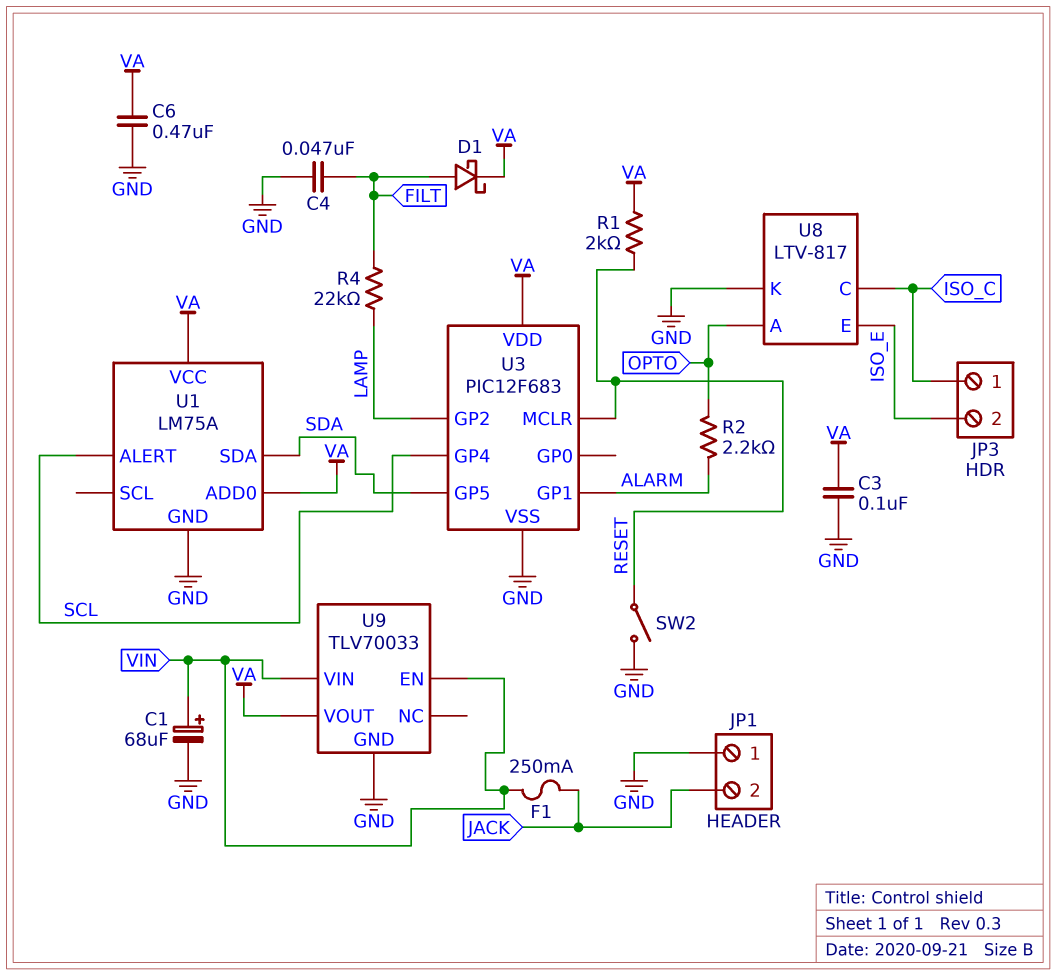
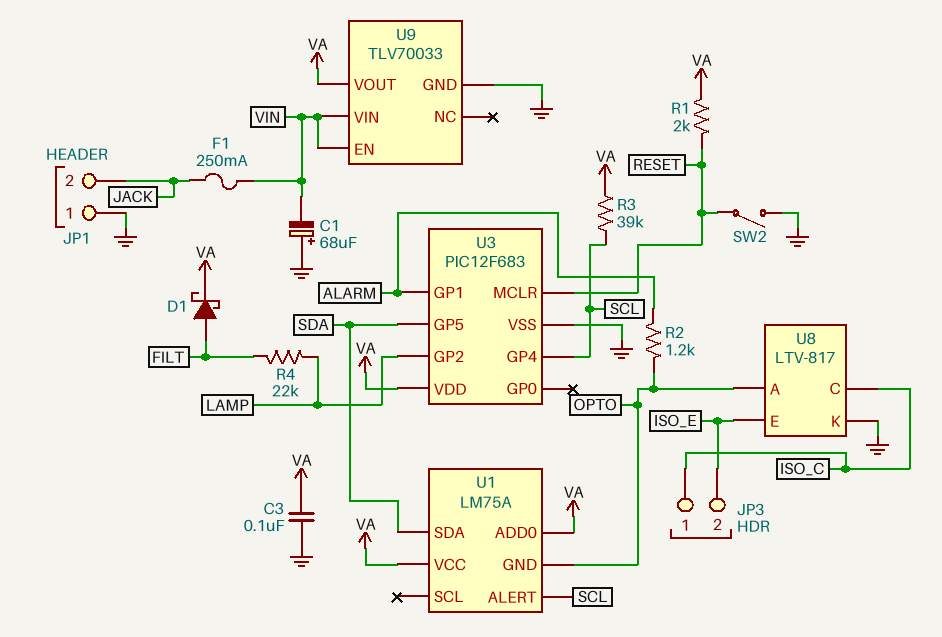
C1: 68uF (plus VIN, minus GND) -> 68uF (plus GND, minus VIN)
C4: 47nF (FILT, GND) -> none
C6: 470nF (GND, VA) -> none
R2: 2.2k (ALARM, OPTO) -> 1.2k (ALARM, OPTO)
R3: none -> 39k (SCL, VA)
U1 pin GND: GND -> OPTO

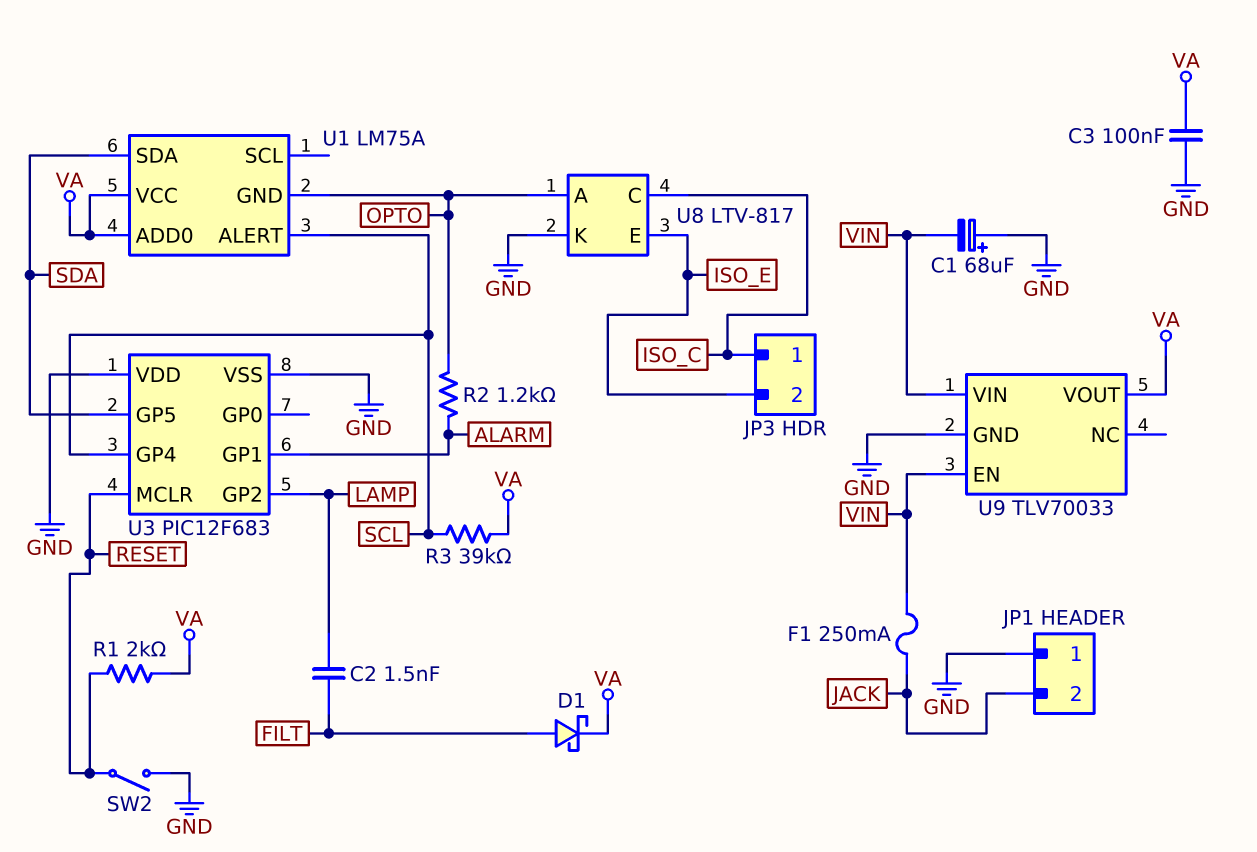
C2: none -> 1.5nF (FILT, LAMP)
R4: 22k (FILT, LAMP) -> none
U3 pin VDD: VA -> GND

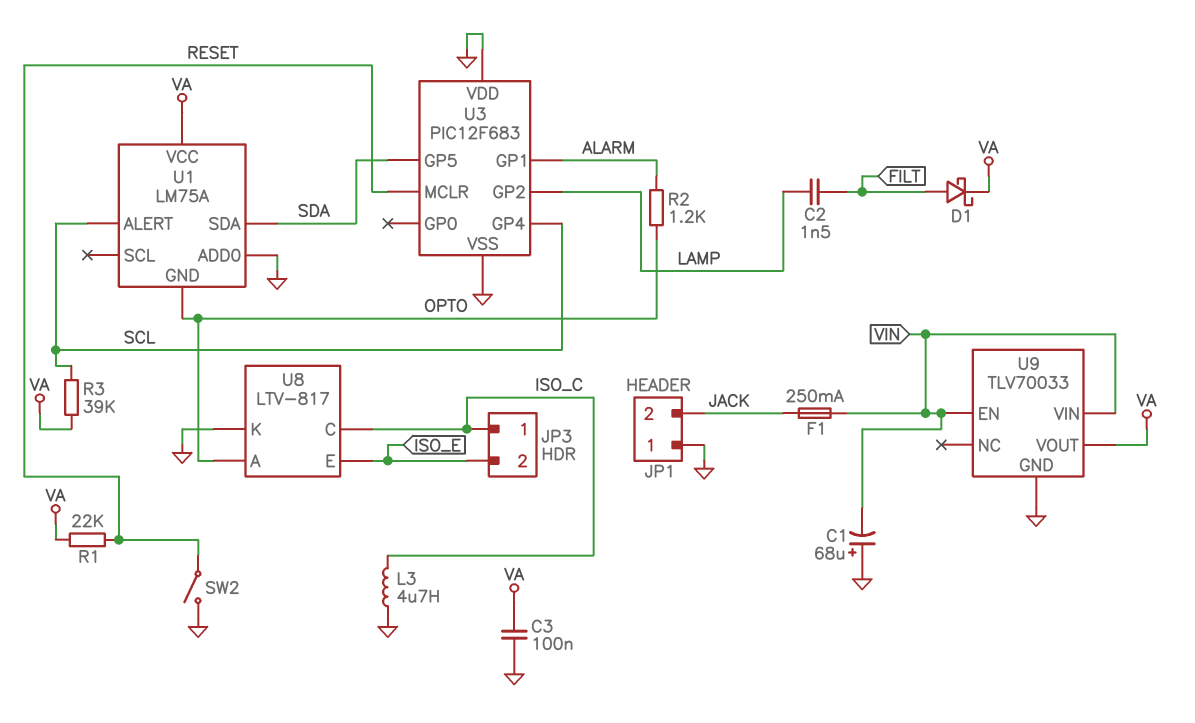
L3: none -> 4.7uH (GND, ISO_C)
R1: 2k (RESET, VA) -> 22k (RESET, VA)
U1 pin ADD0: VA -> GND

